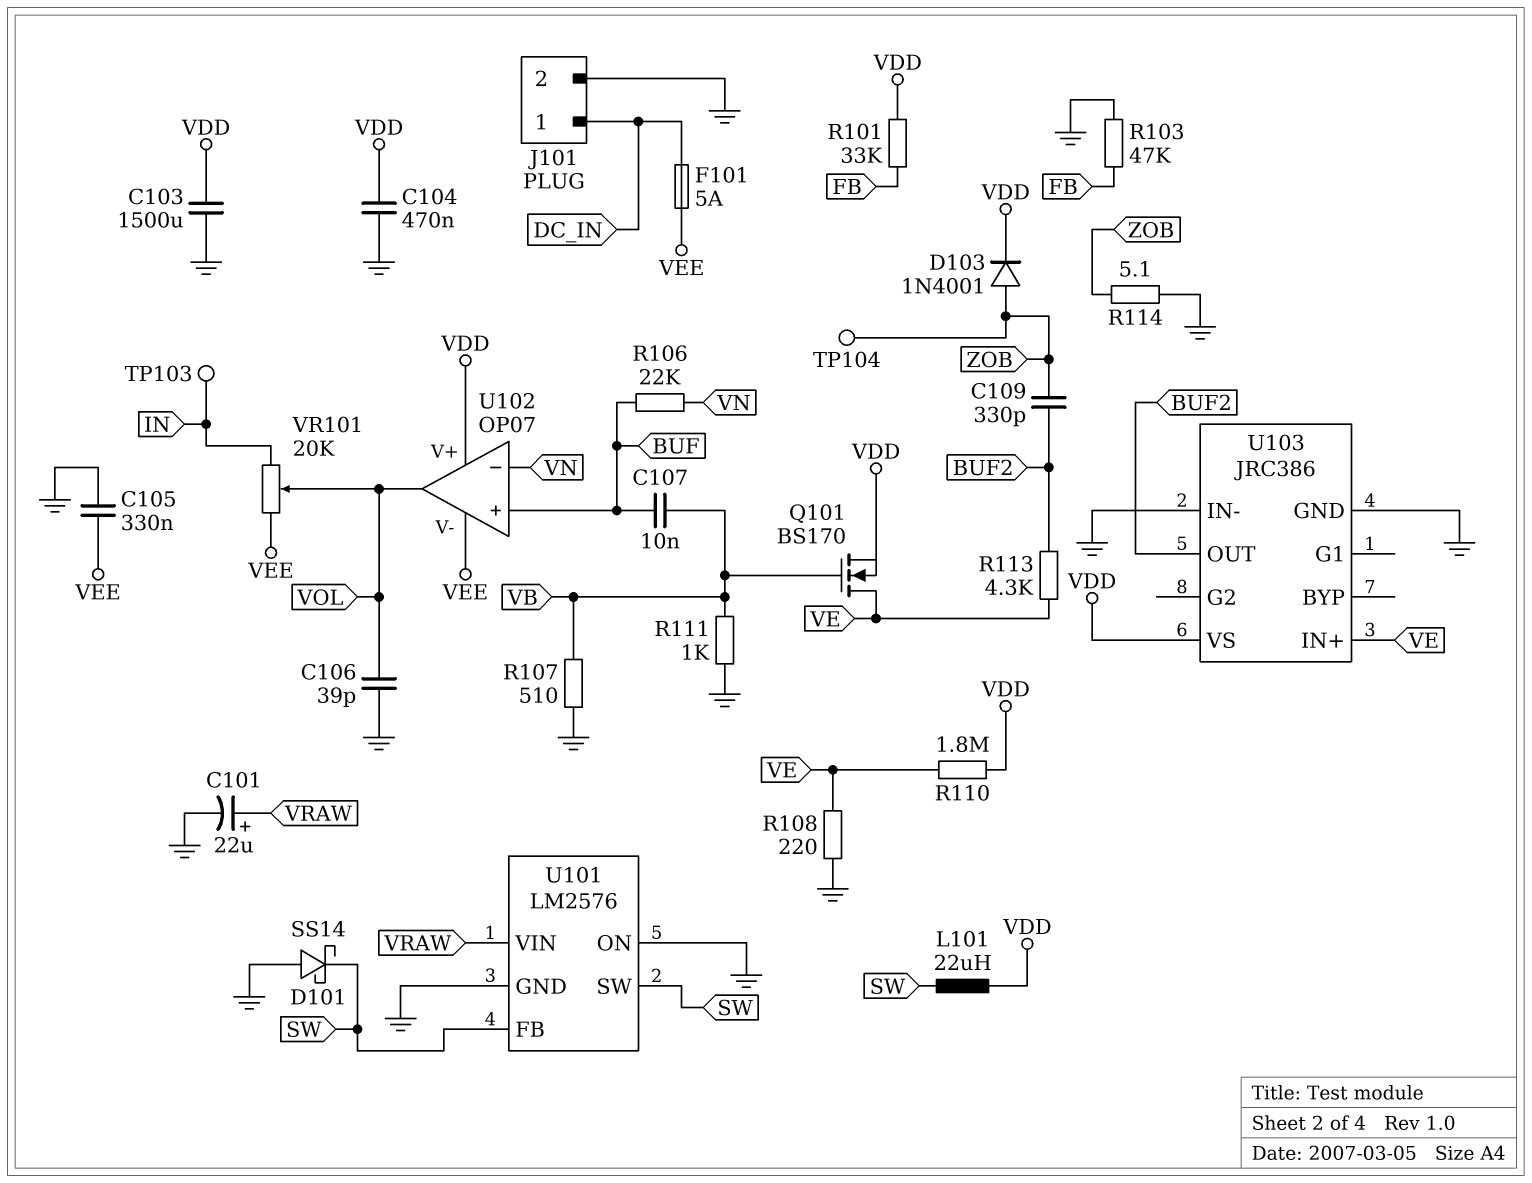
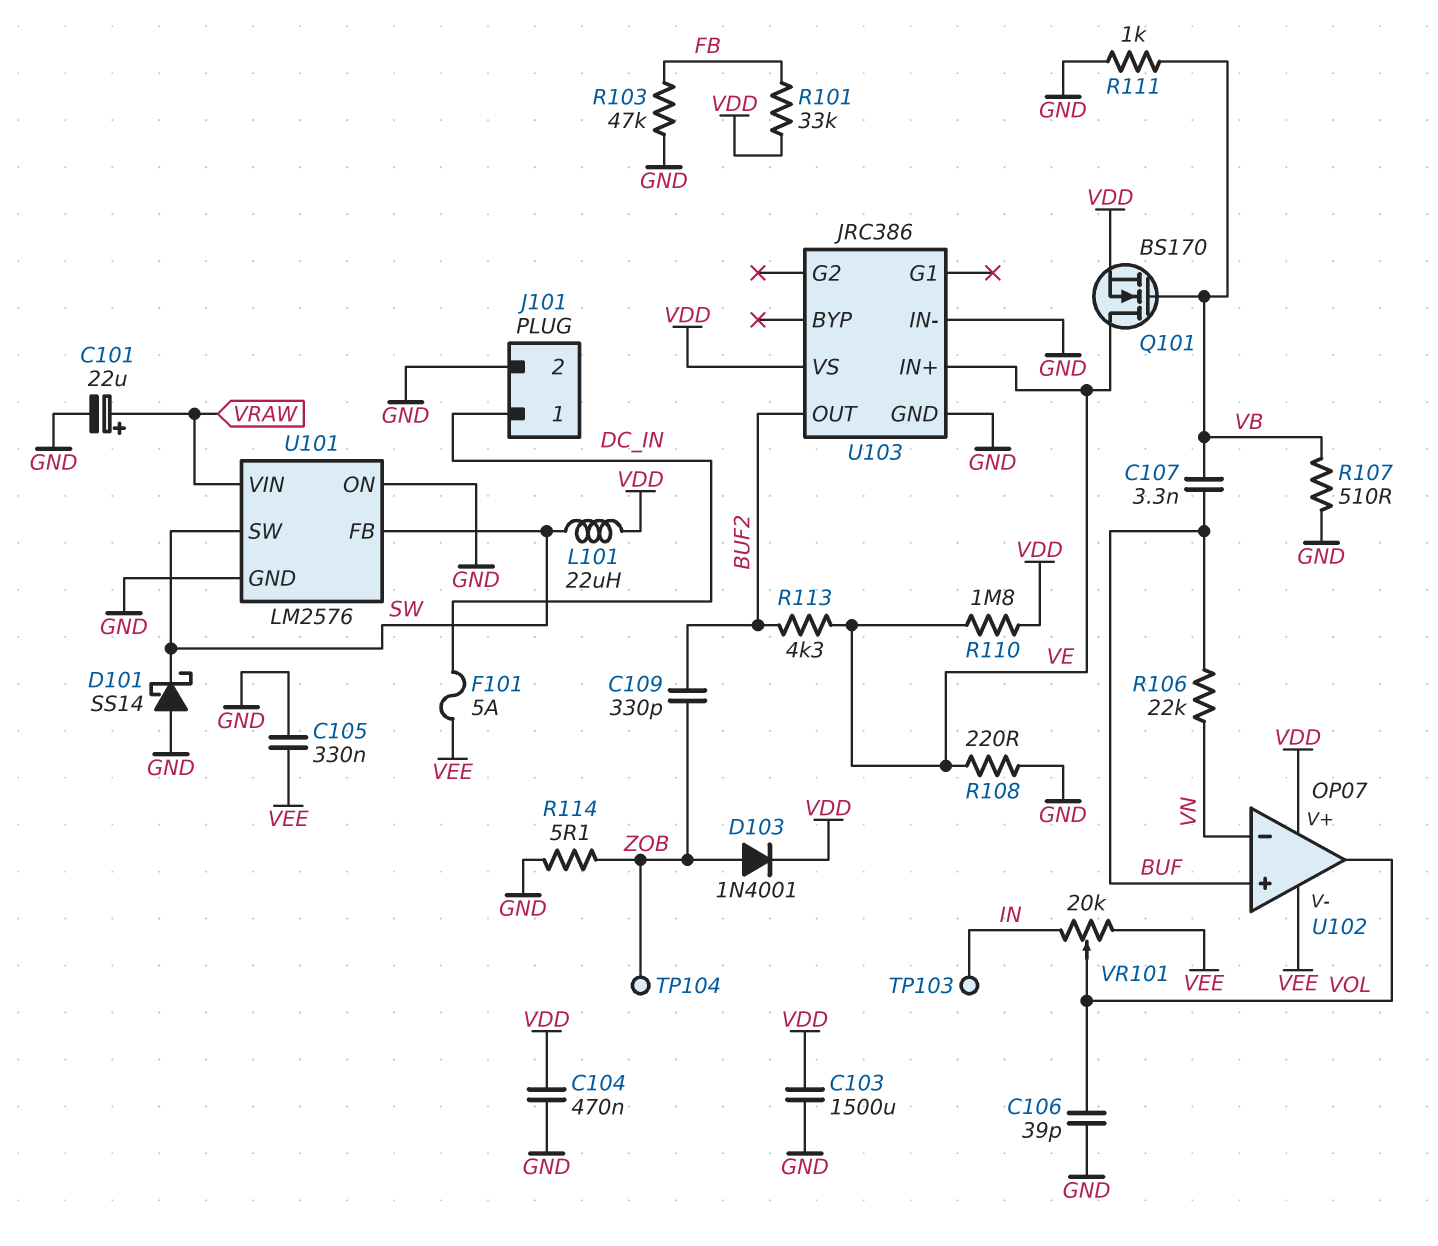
C107: 10nF (BUF, VB) -> 3.3nF (BUF, VB)

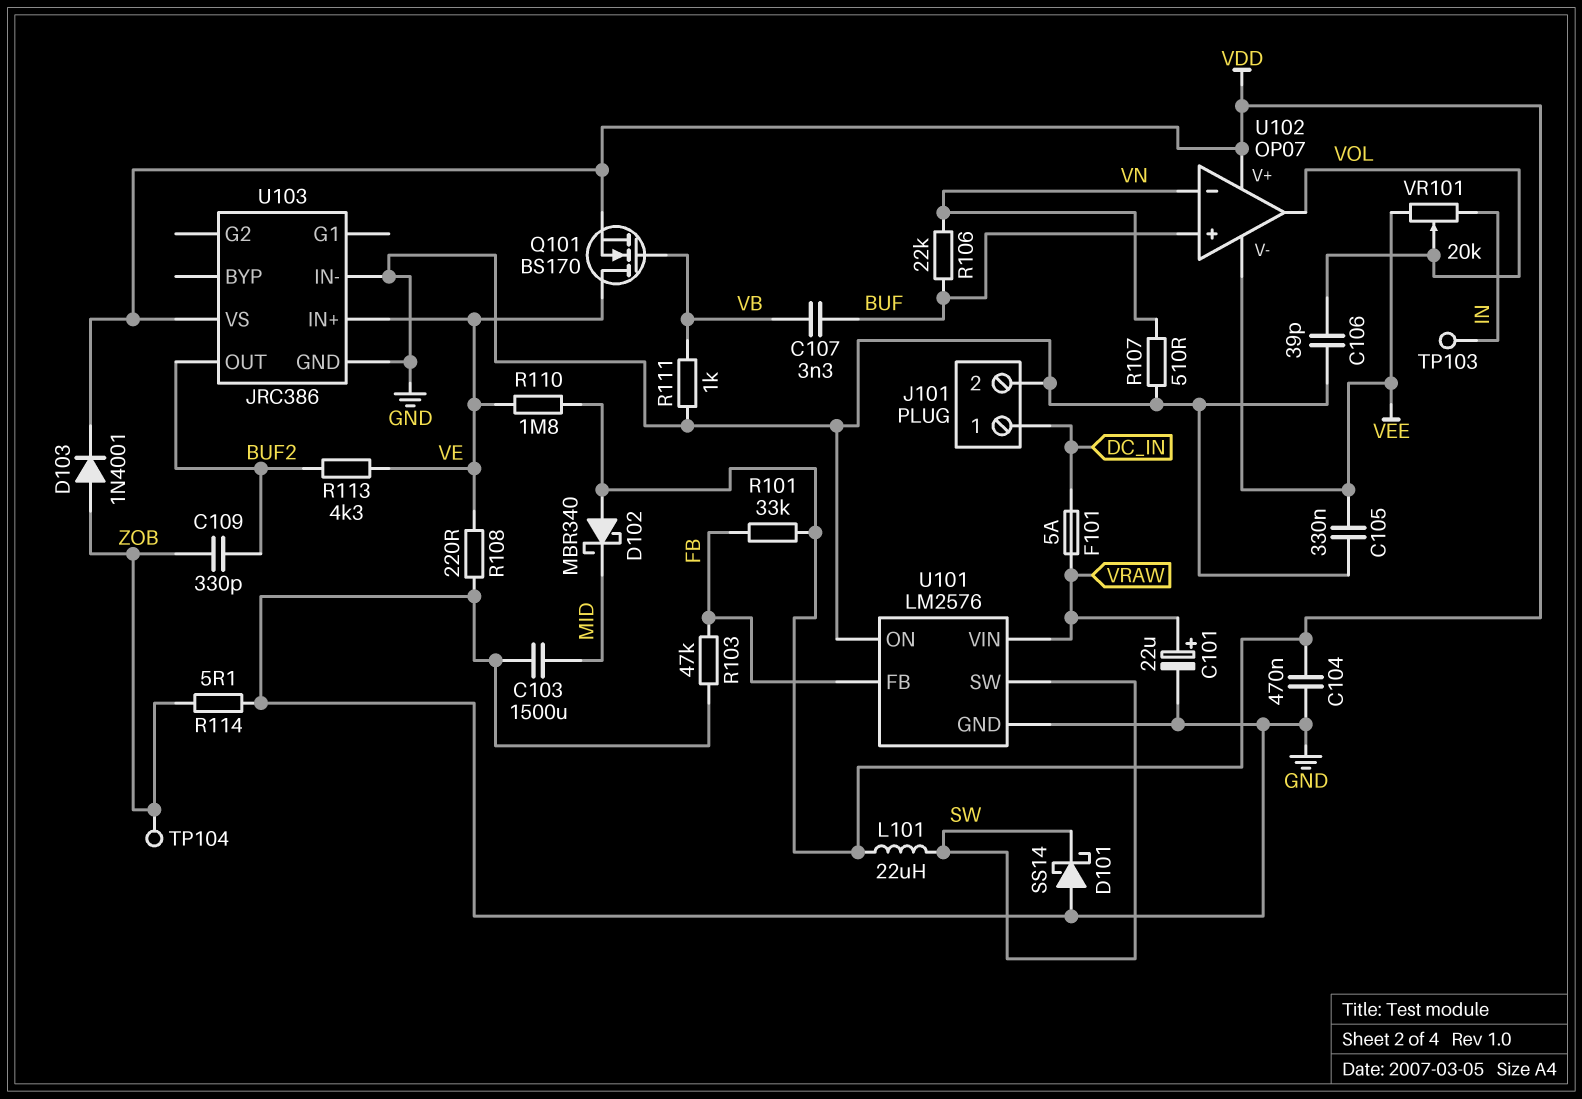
C103: 1500uF (GND, VDD) -> 1500uF (GND, MID)
D102: none -> schottky MBR340 (A VDD, K MID)
F101: 5A (DC_IN, VEE) -> 5A (DC_IN, VRAW)
R107: 510 (GND, VB) -> 510 (GND, VN)
U101 pin FB: SW -> FB

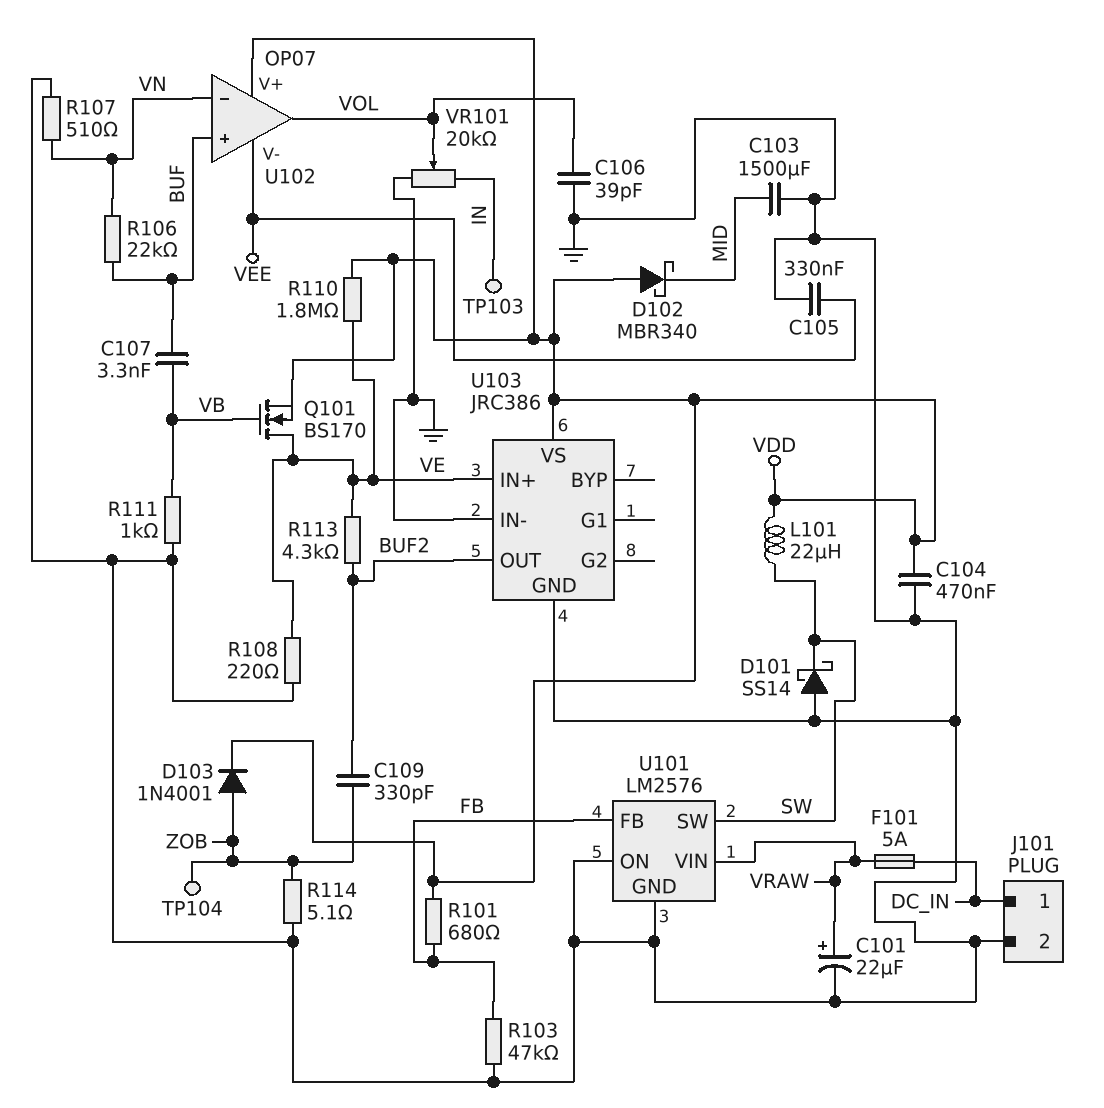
R101: 33k (FB, VDD) -> 680 (FB, VDD)
VR101: 20k (IN, VEE, wiper VOL) -> 20k (GND, IN, wiper VOL)

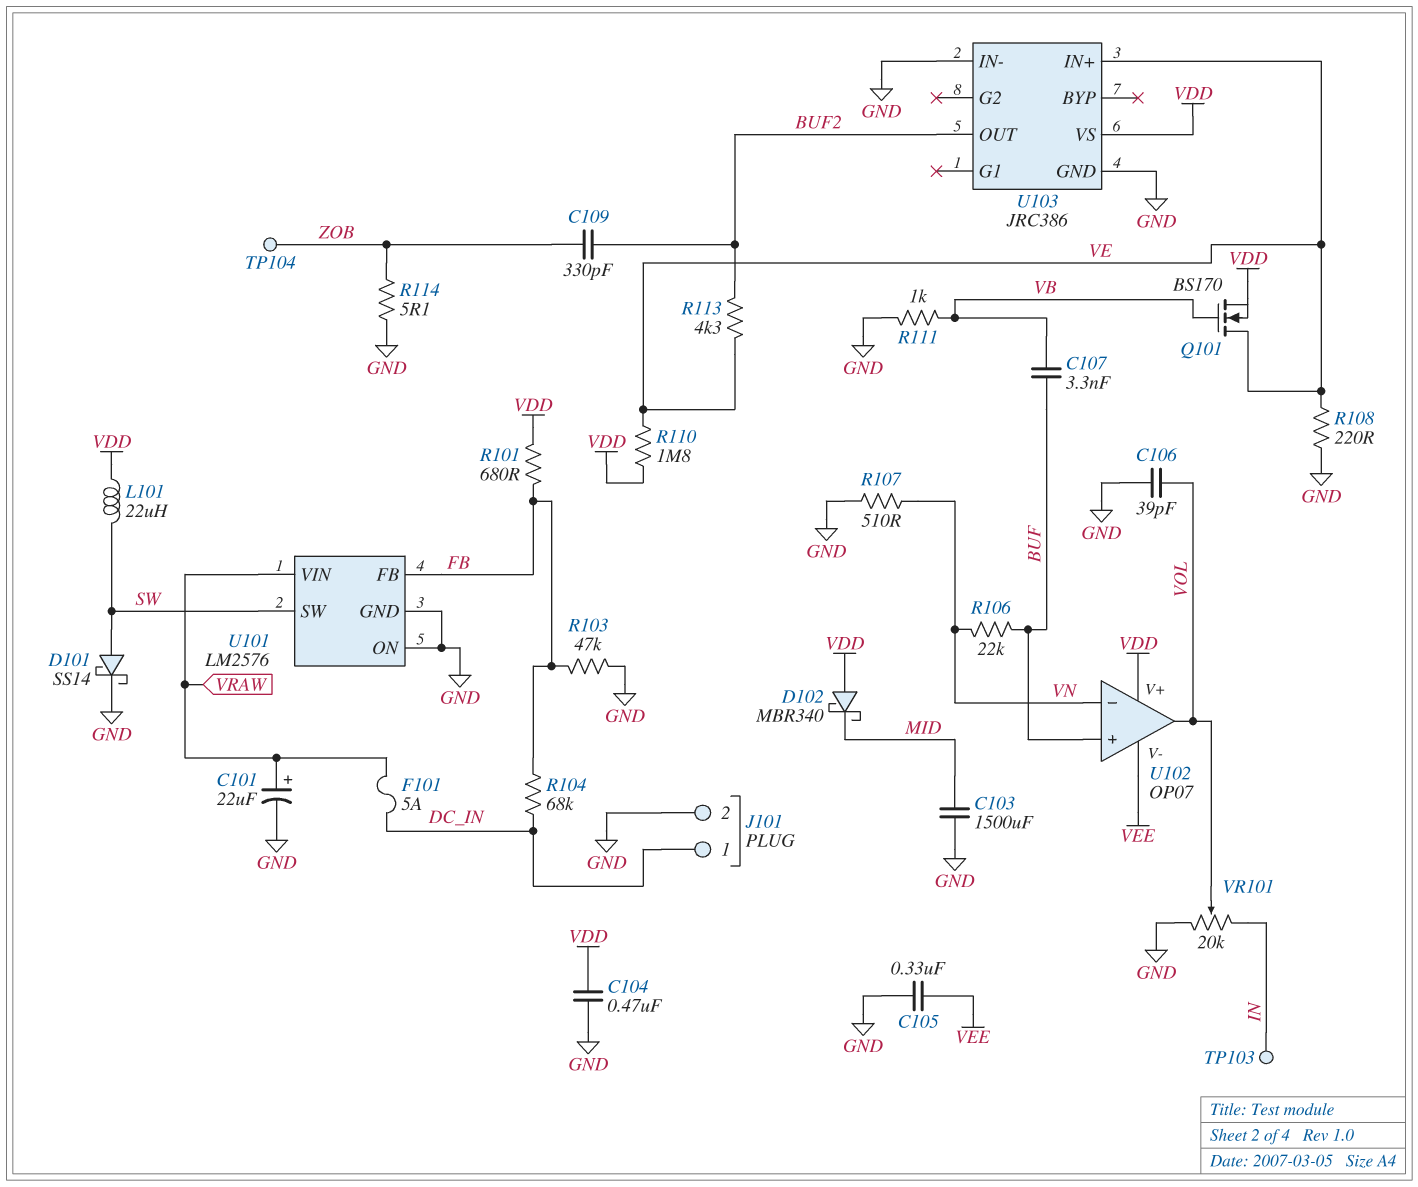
D101: schottky SS14 (A GND, K SW) -> schottky SS14 (A SW, K GND)
D103: diode 1N4001 (A ZOB, K VDD) -> none
R104: none -> 68k (DC_IN, FB)

